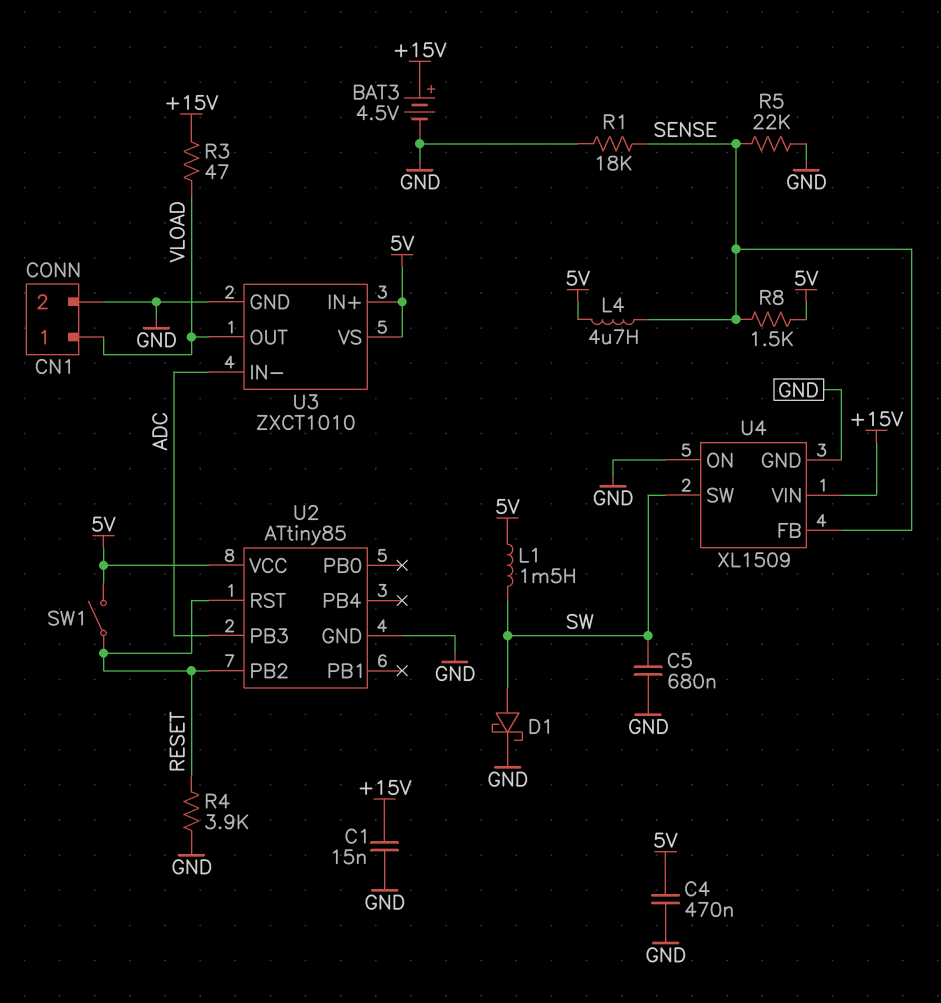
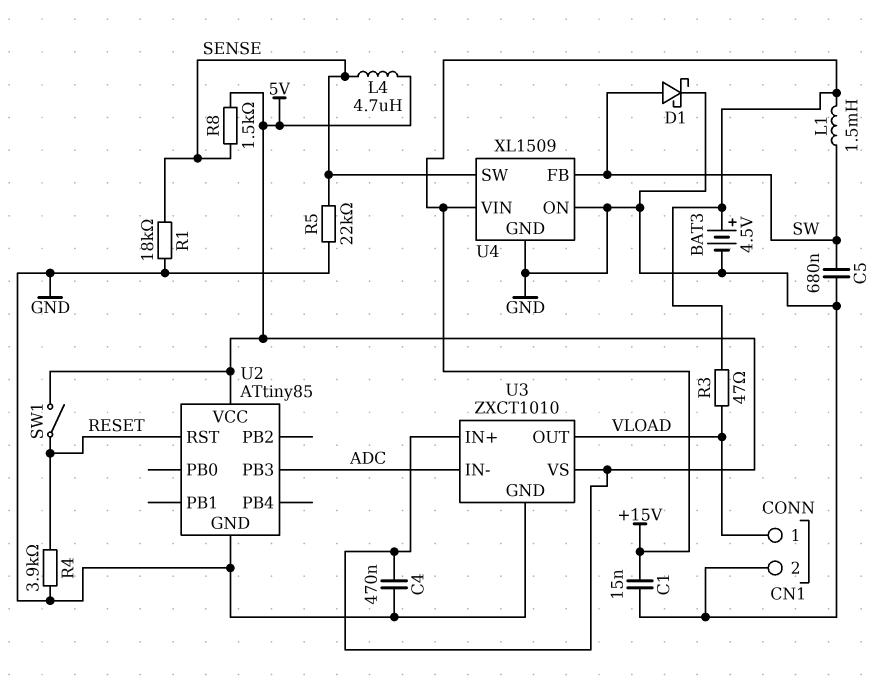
L1: 1.5mH (5V, SW) -> 1.5mH (+15V, SW)
U2 pin PB2: RESET -> none
U4 pin FB: SENSE -> SW
U4 pin SW: SW -> SENSE

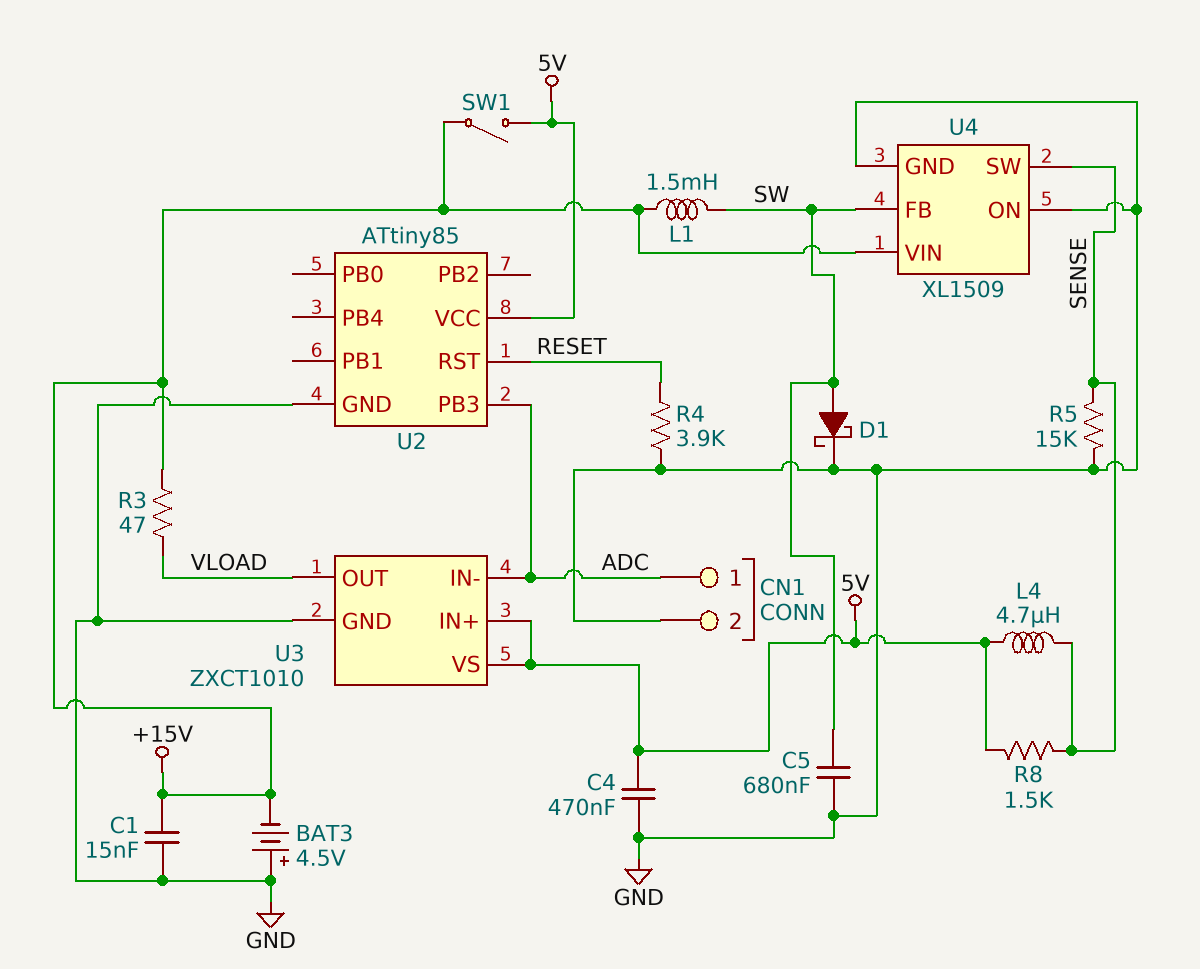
BAT3: 4.5V (plus +15V, minus GND) -> 4.5V (plus GND, minus +15V)
CN1 pin 1: VLOAD -> ADC
R1: 18k (GND, SENSE) -> none
R5: 22k (GND, SENSE) -> 15k (GND, SENSE)
SW1: switch (5V, RESET) -> switch (+15V, 5V)

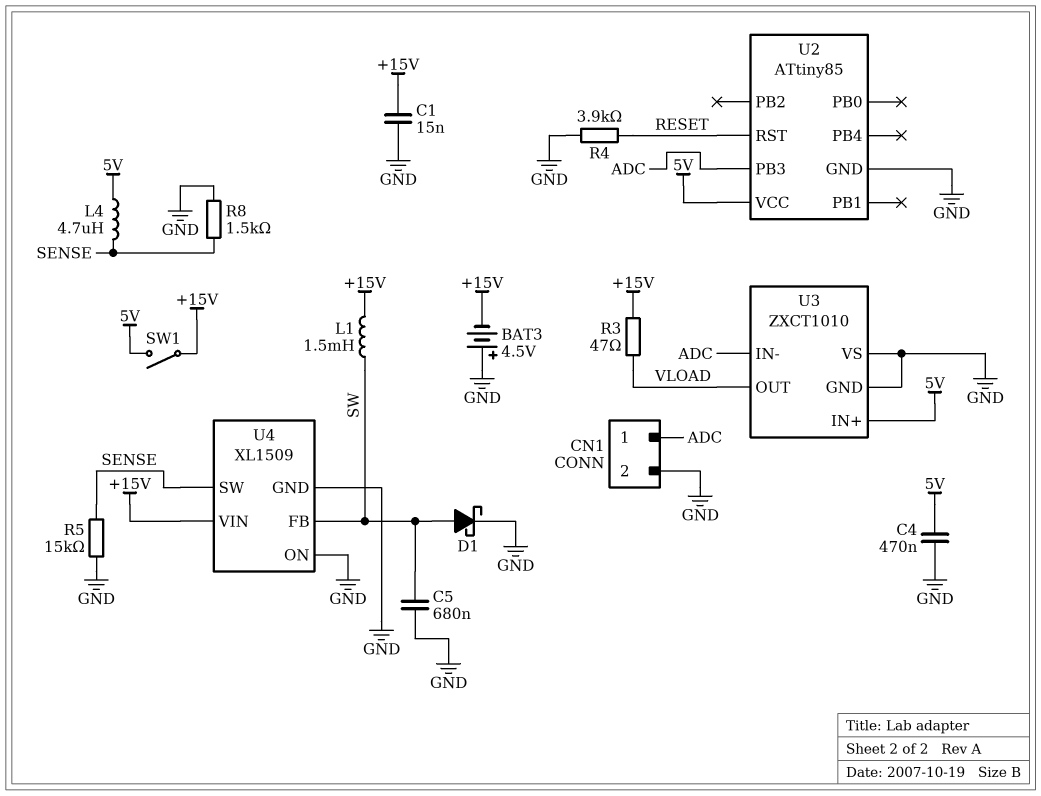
R8: 1.5k (5V, SENSE) -> 1.5k (GND, SENSE)
U3 pin VS: 5V -> GND

